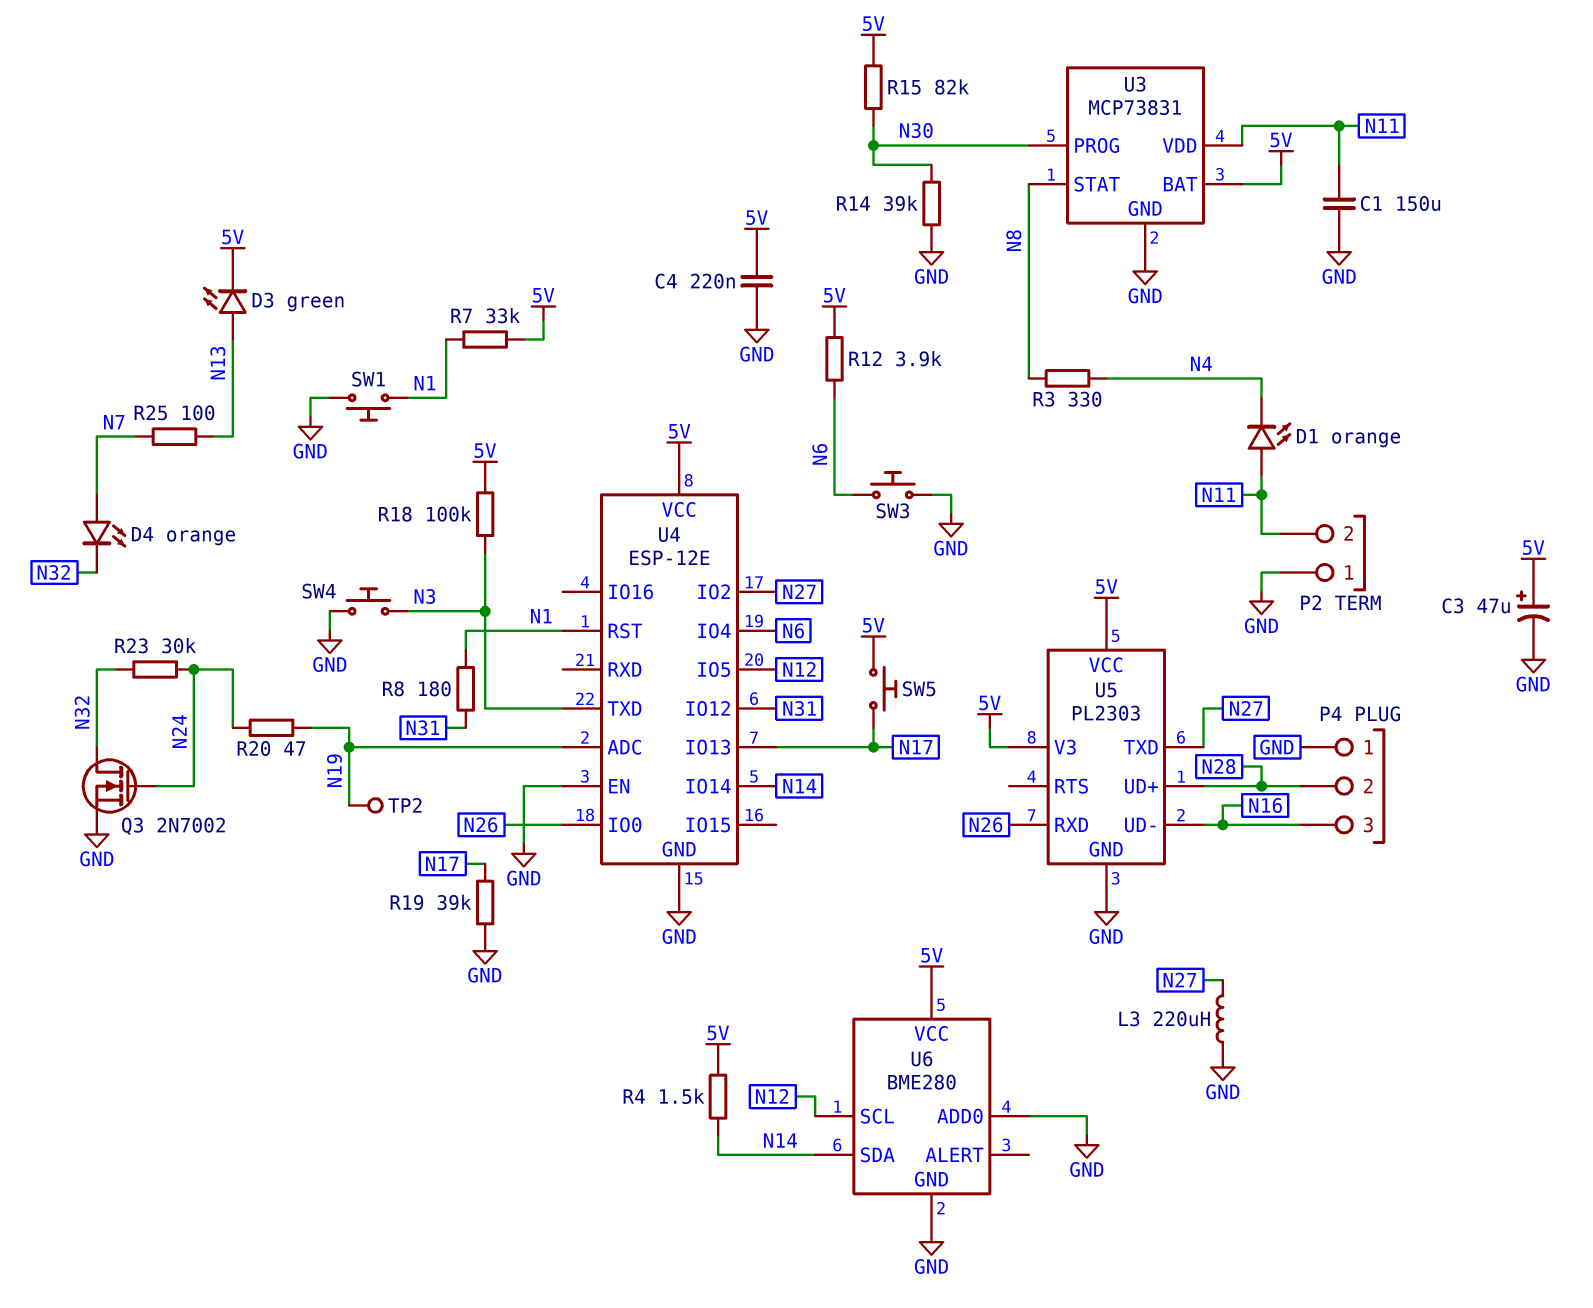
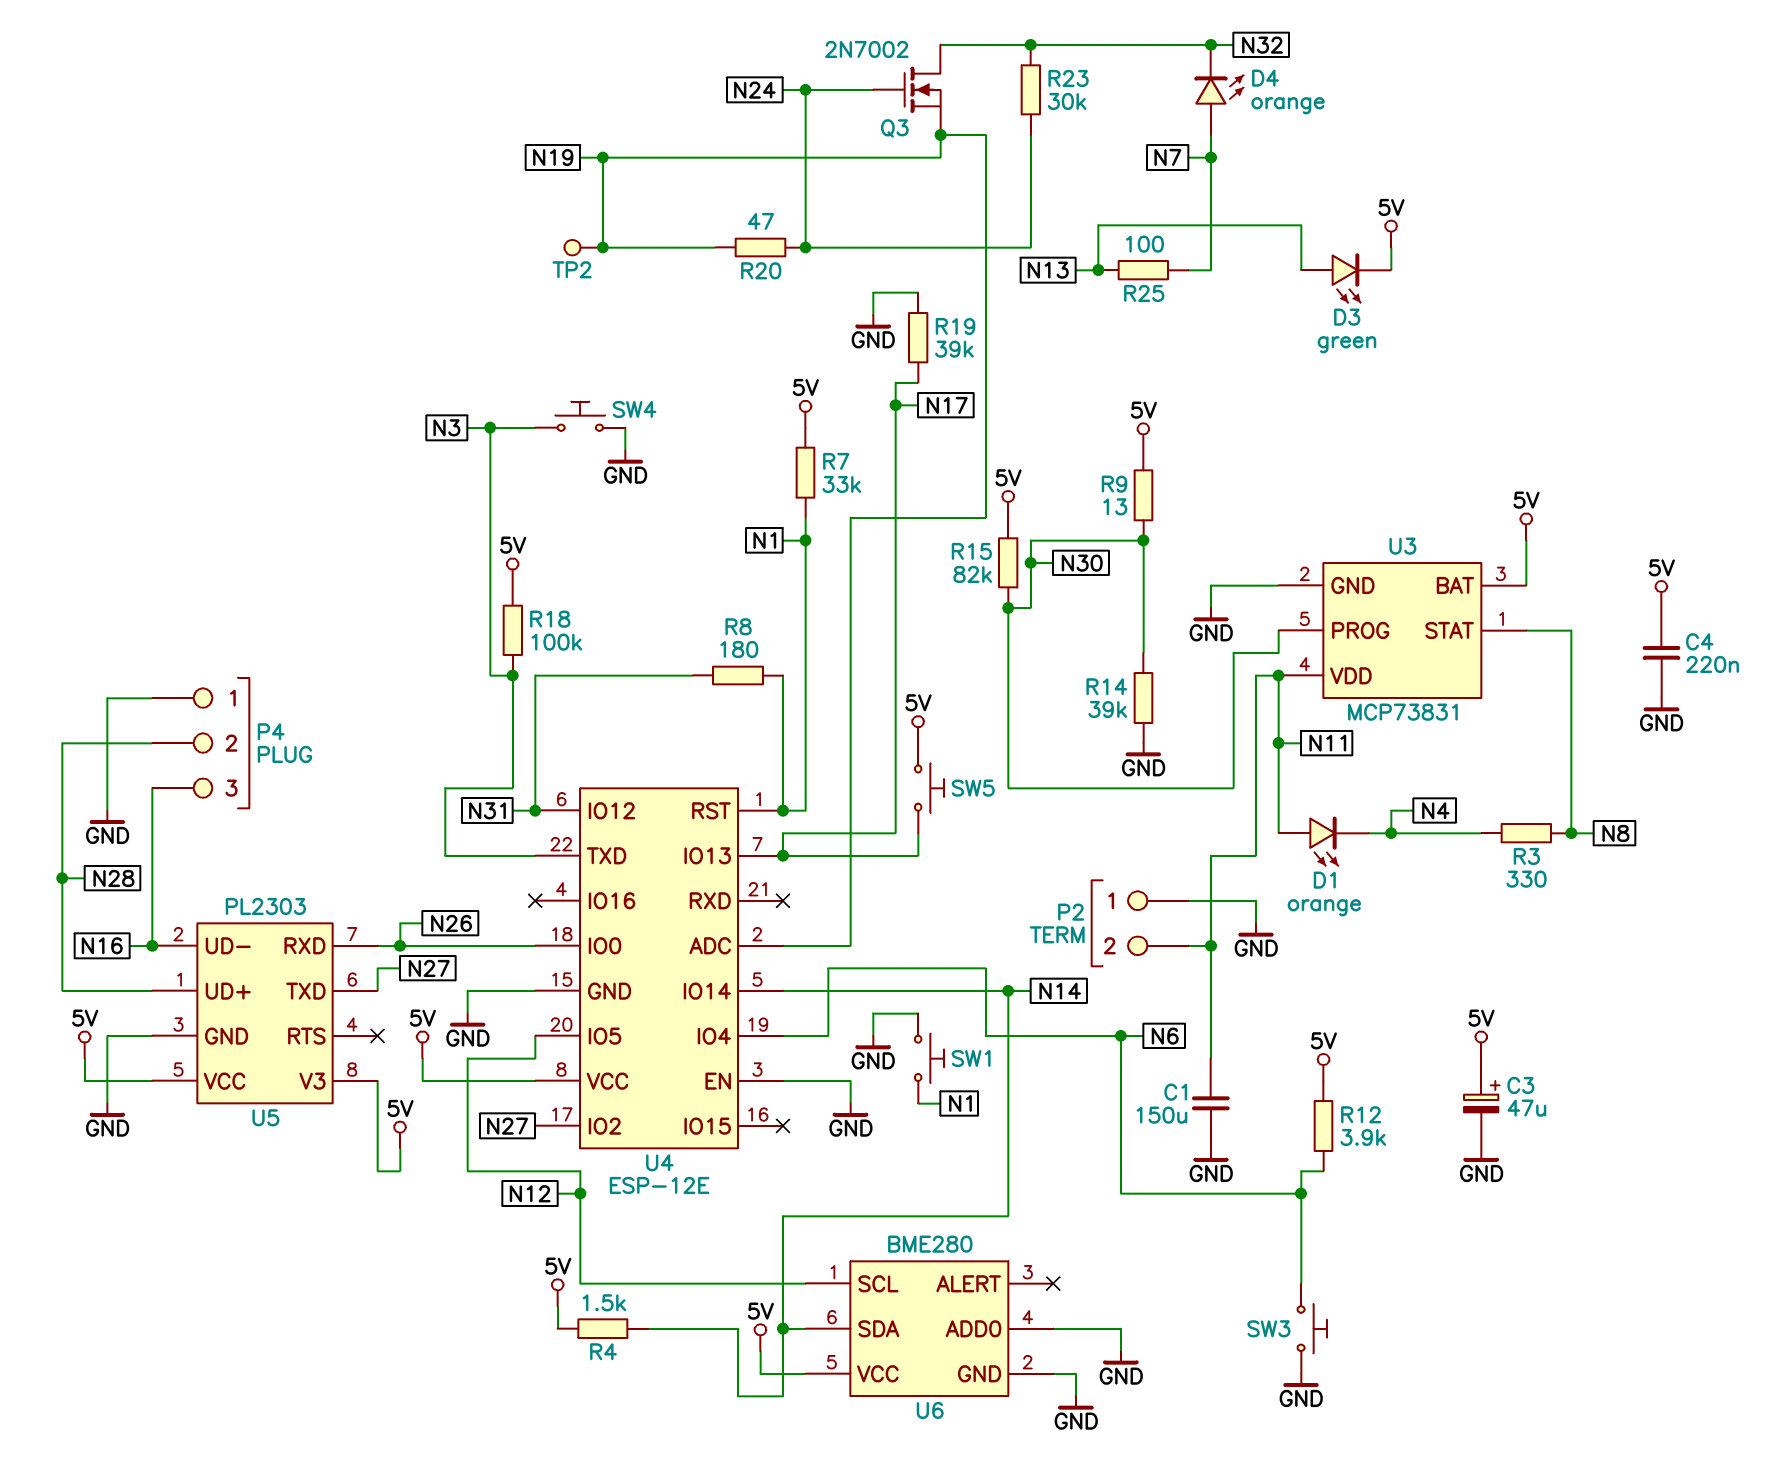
L3: 220uH (GND, N27) -> none
Q3: NMOS 2N7002 (G N24, D N32, S GND) -> NMOS 2N7002 (G N24, D N32, S N19)
R9: none -> 13 (5V, N30)

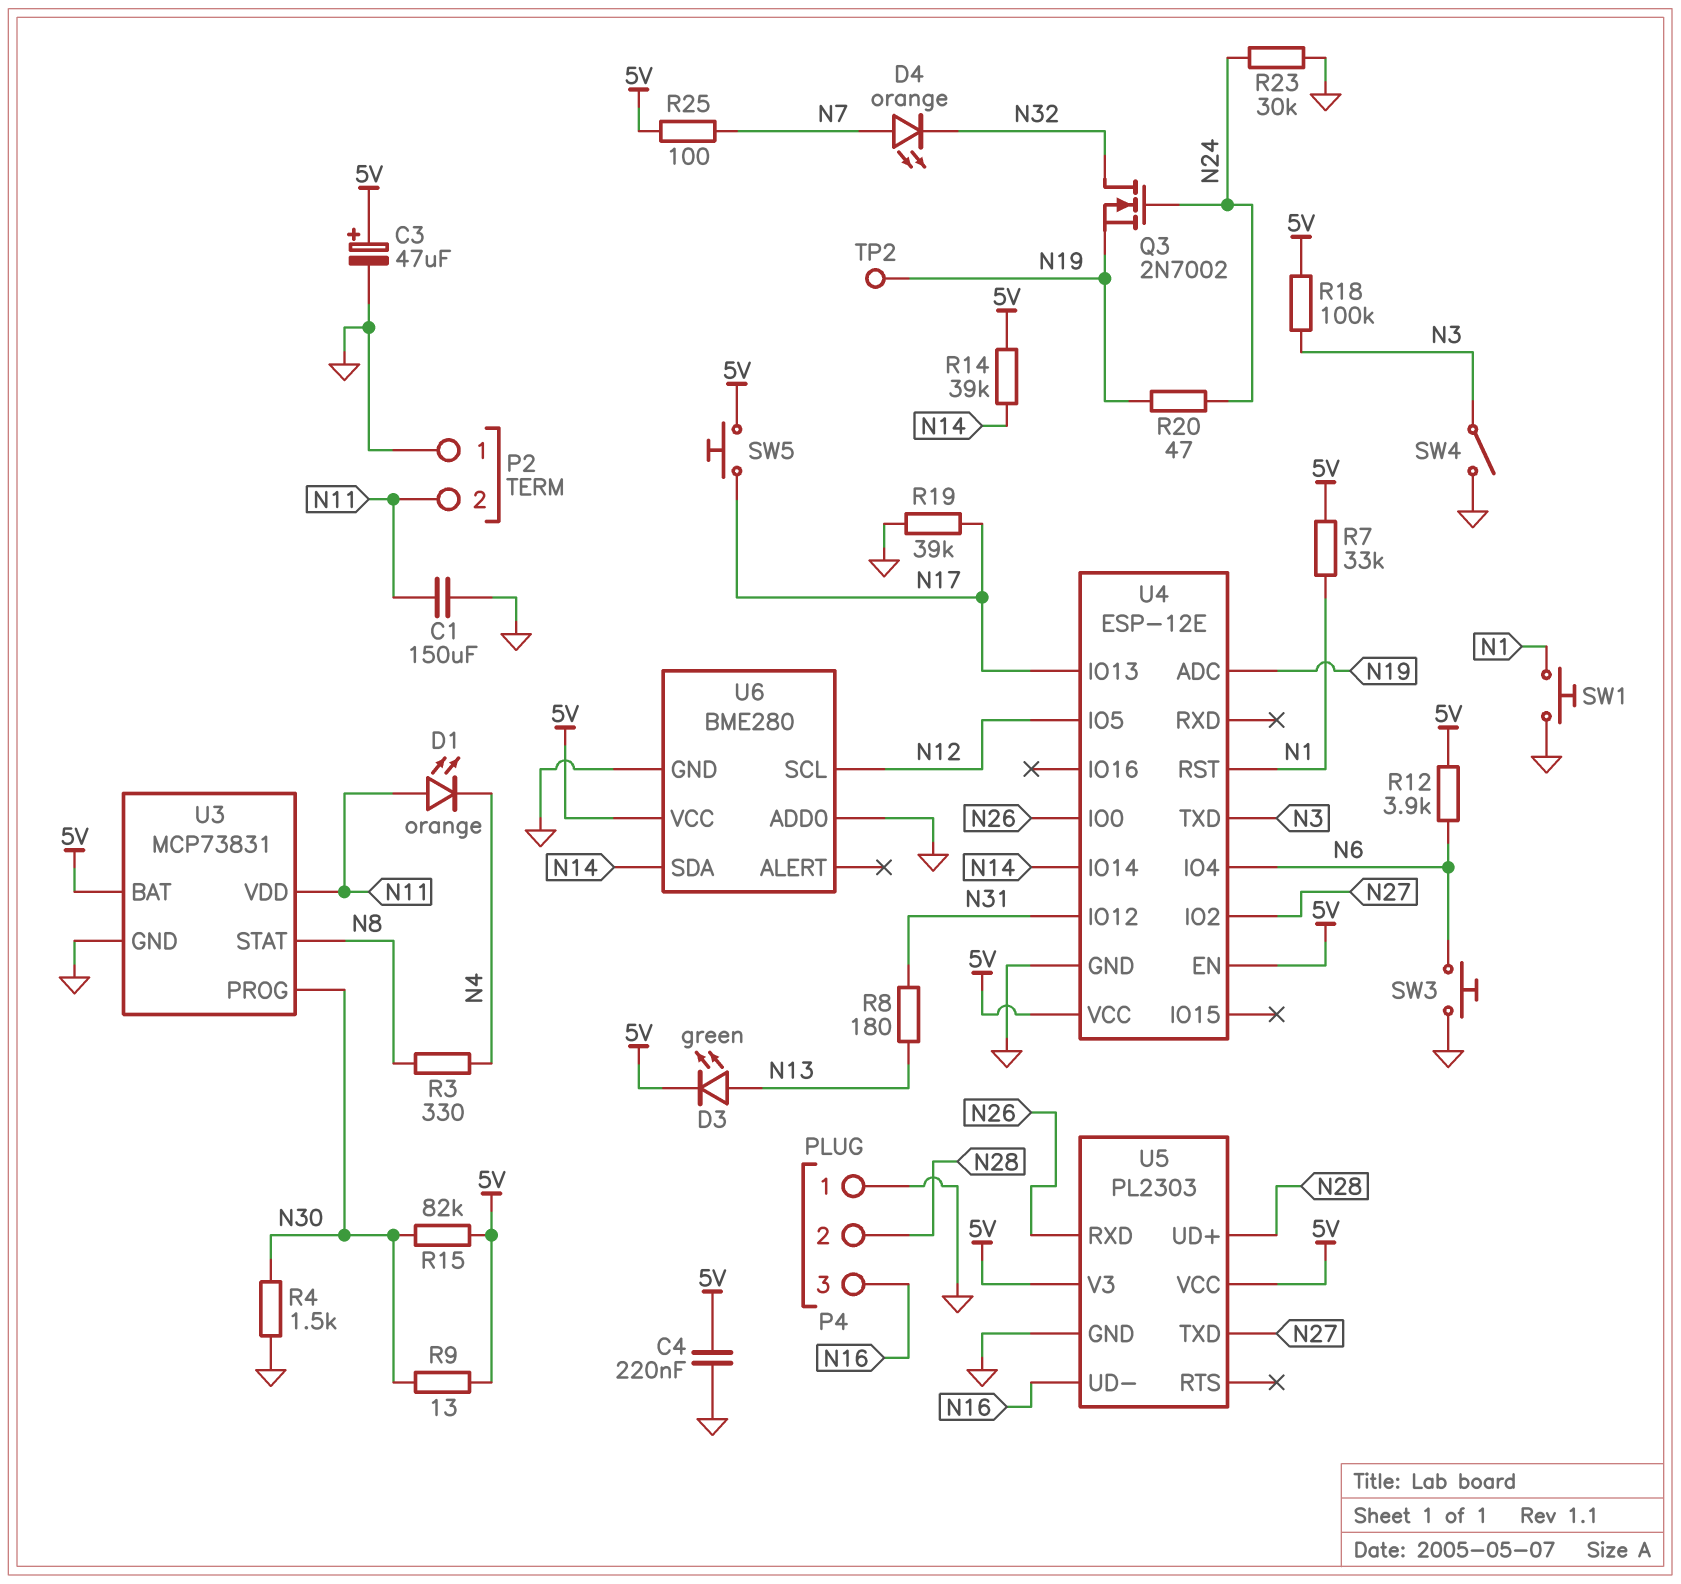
R4: 1.5k (5V, N14) -> 1.5k (GND, N30)
R8: 180 (N1, N31) -> 180 (N13, N31)
R14: 39k (GND, N30) -> 39k (5V, N14)
R23: 30k (N24, N32) -> 30k (GND, N24)
R25: 100 (N7, N13) -> 100 (5V, N7)
SW4: button (GND, N3) -> switch (GND, N3)
U4 pin EN: GND -> 5V

